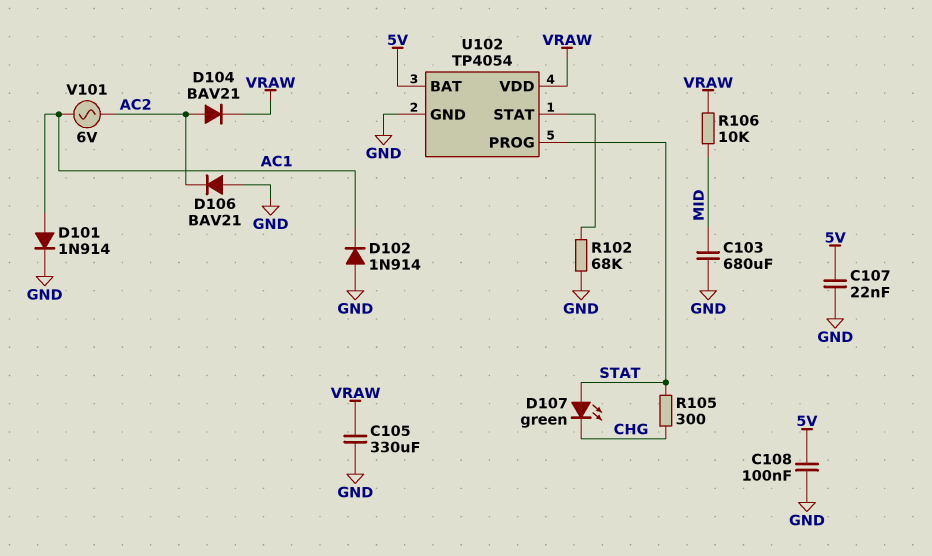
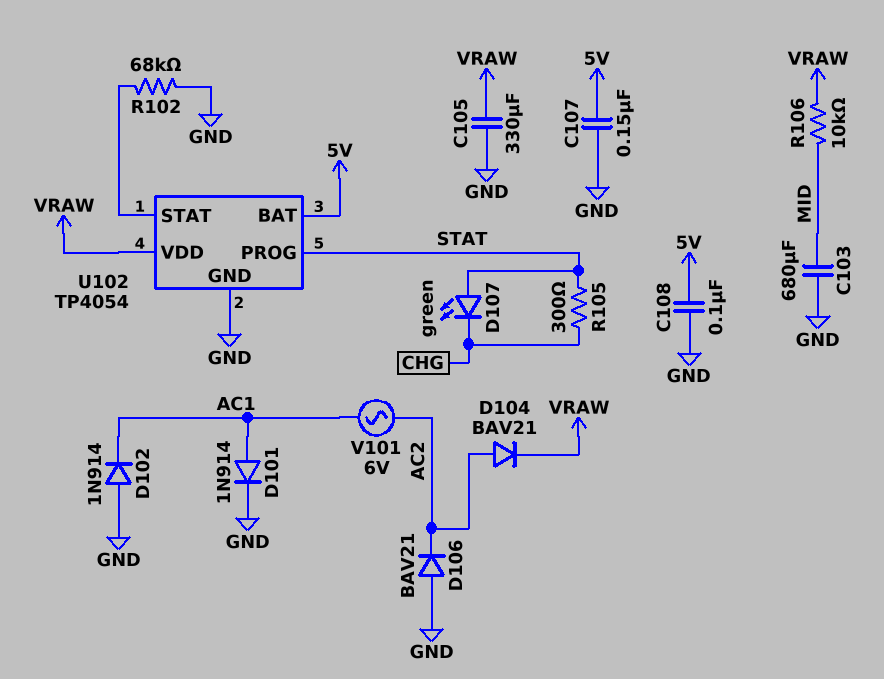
C107: 22nF (5V, GND) -> 150nF (5V, GND)

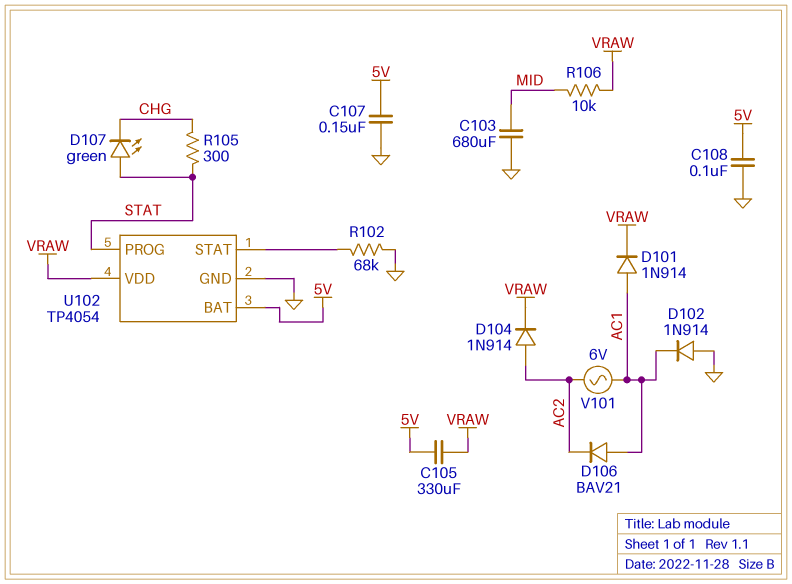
C105: 330uF (GND, VRAW) -> 330uF (5V, VRAW)
D101: diode 1N914 (A AC1, K GND) -> diode 1N914 (A AC1, K VRAW)
D104: diode BAV21 (A AC2, K VRAW) -> diode 1N914 (A AC2, K VRAW)
D106: diode BAV21 (A GND, K AC2) -> diode BAV21 (A AC1, K AC2)

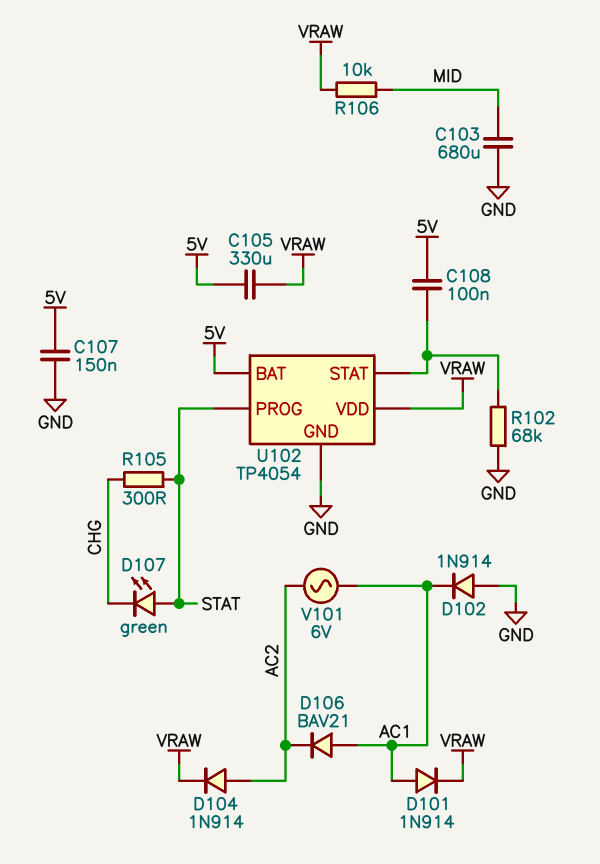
C108: 100nF (5V, GND) -> 100nF (5V, U102/STAT)

